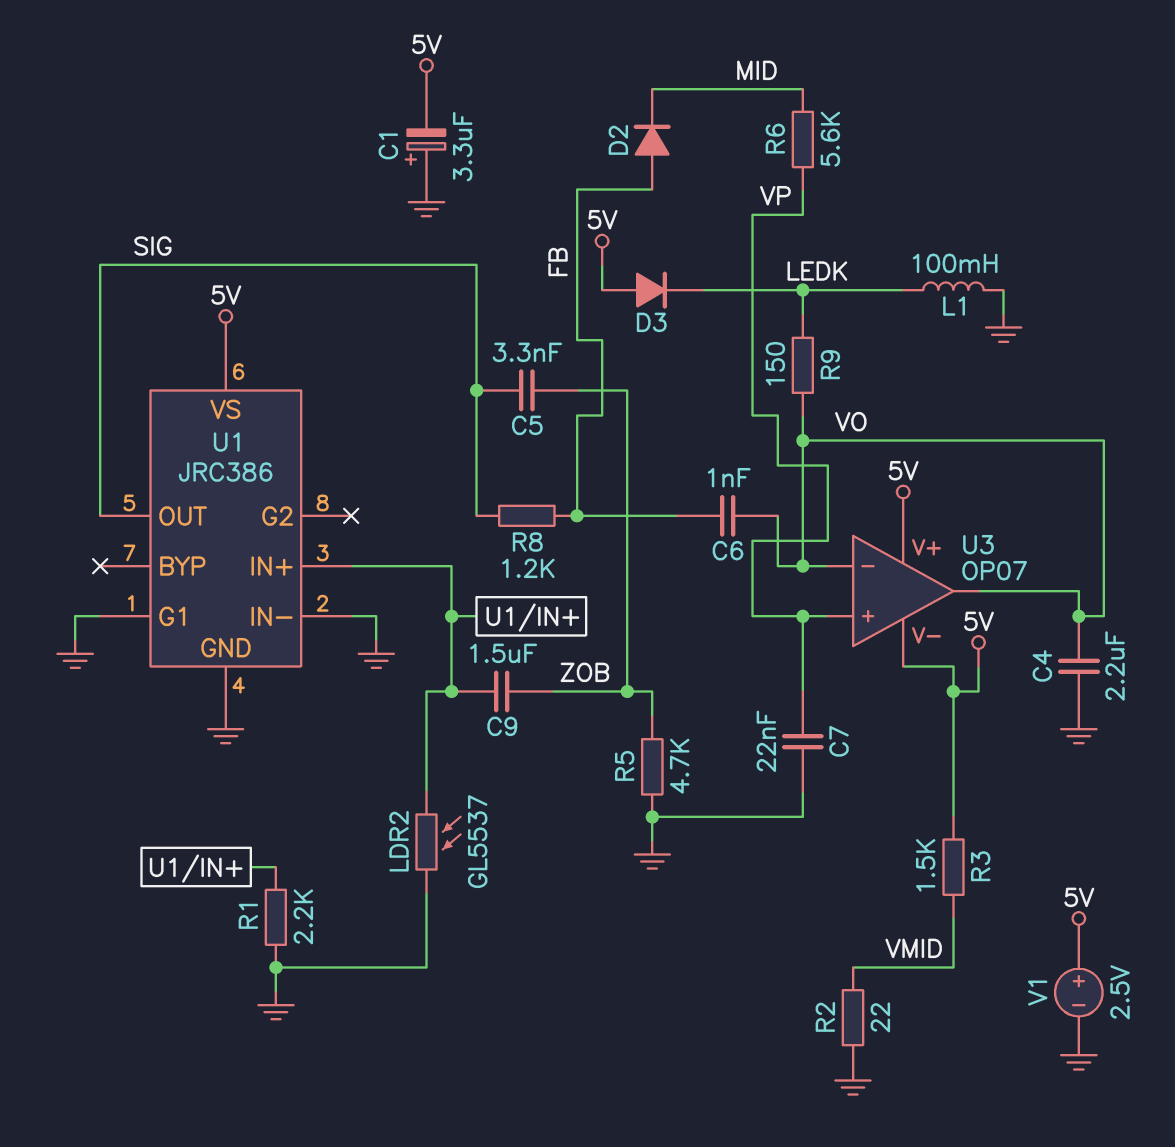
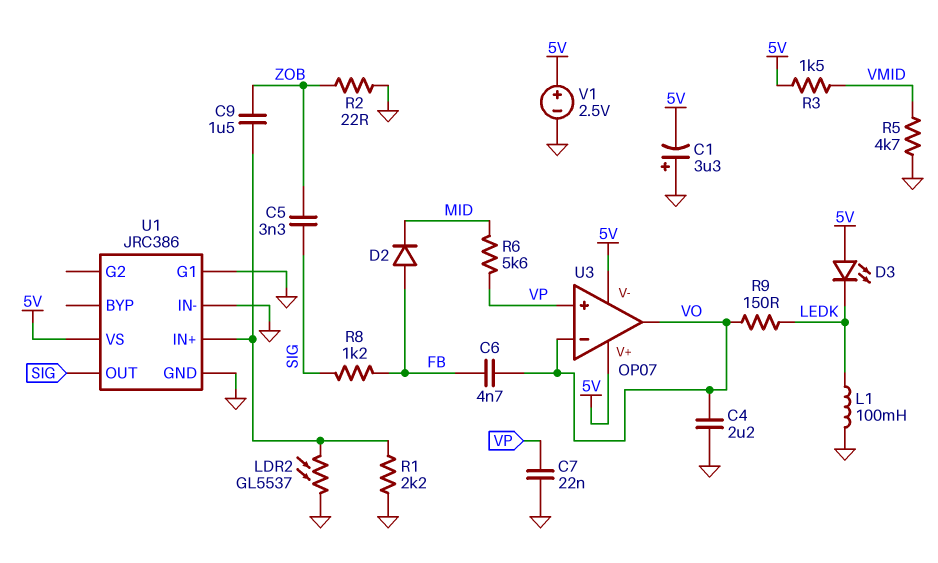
C6: 1nF (FB, VO) -> 4.7nF (FB, VO)
D3: diode (A 5V, K LEDK) -> LED (A 5V, K LEDK)
R2: 22 (GND, VMID) -> 22 (GND, ZOB)
R5: 4.7k (GND, ZOB) -> 4.7k (GND, VMID)

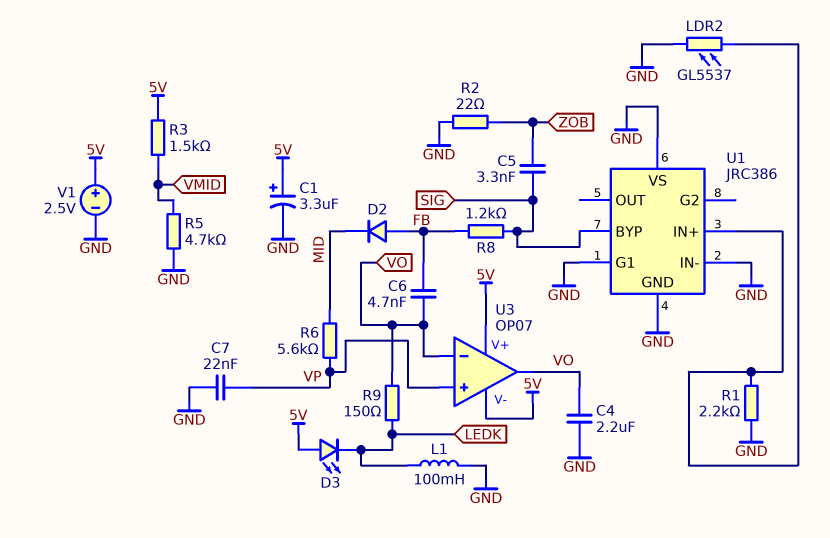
C1: 3.3uF (plus GND, minus 5V) -> 3.3uF (plus 5V, minus GND)
C9: 1.5uF (U1/IN+, ZOB) -> none
U1 pin BYP: none -> SIG
U1 pin OUT: SIG -> none
U1 pin VS: 5V -> GND

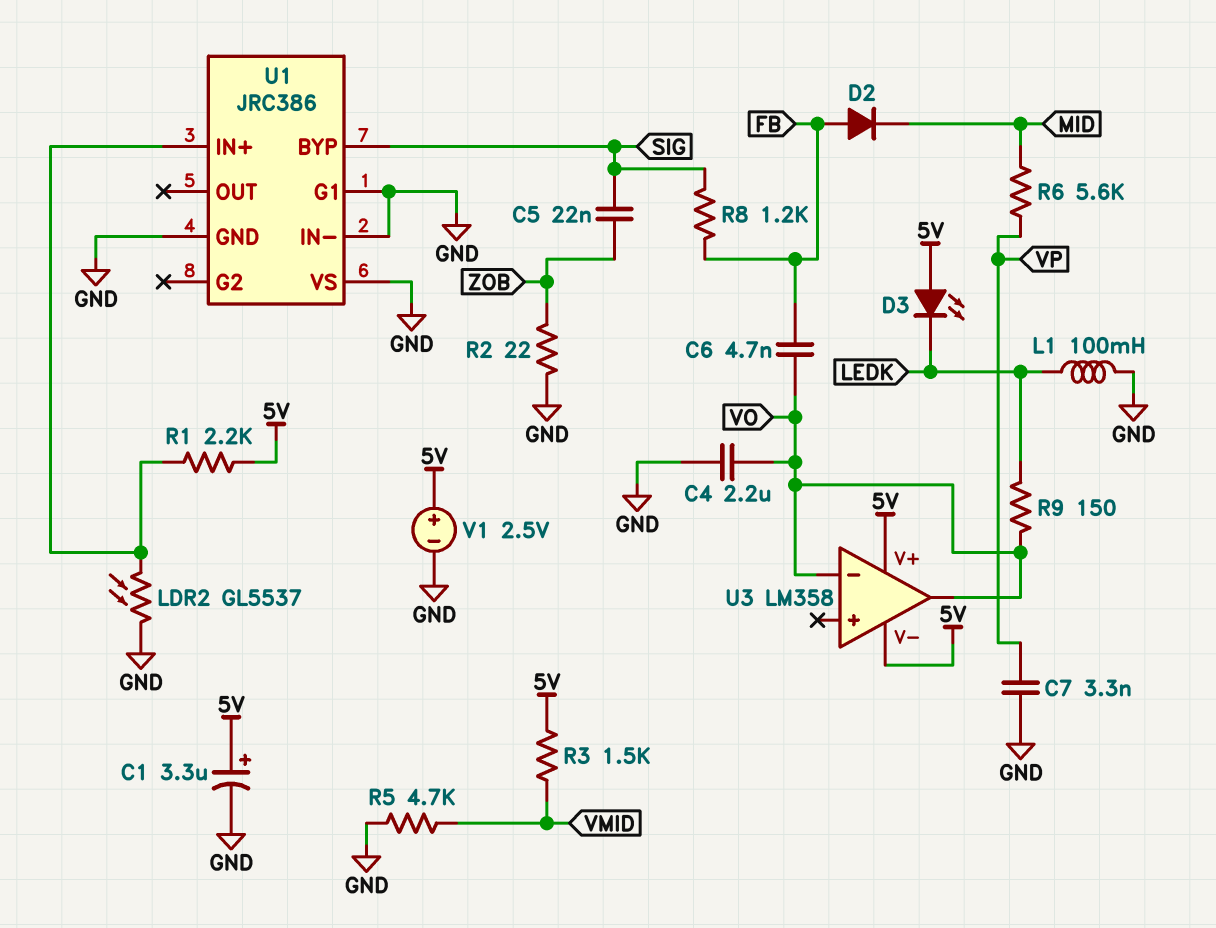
C5: 3.3nF (SIG, ZOB) -> 22nF (SIG, ZOB)
C7: 22nF (GND, VP) -> 3.3nF (GND, VP)
R1: 2.2k (GND, U1/IN+) -> 2.2k (5V, U1/IN+)
U3: OP07 -> LM358
U3 pin in+: VP -> none

